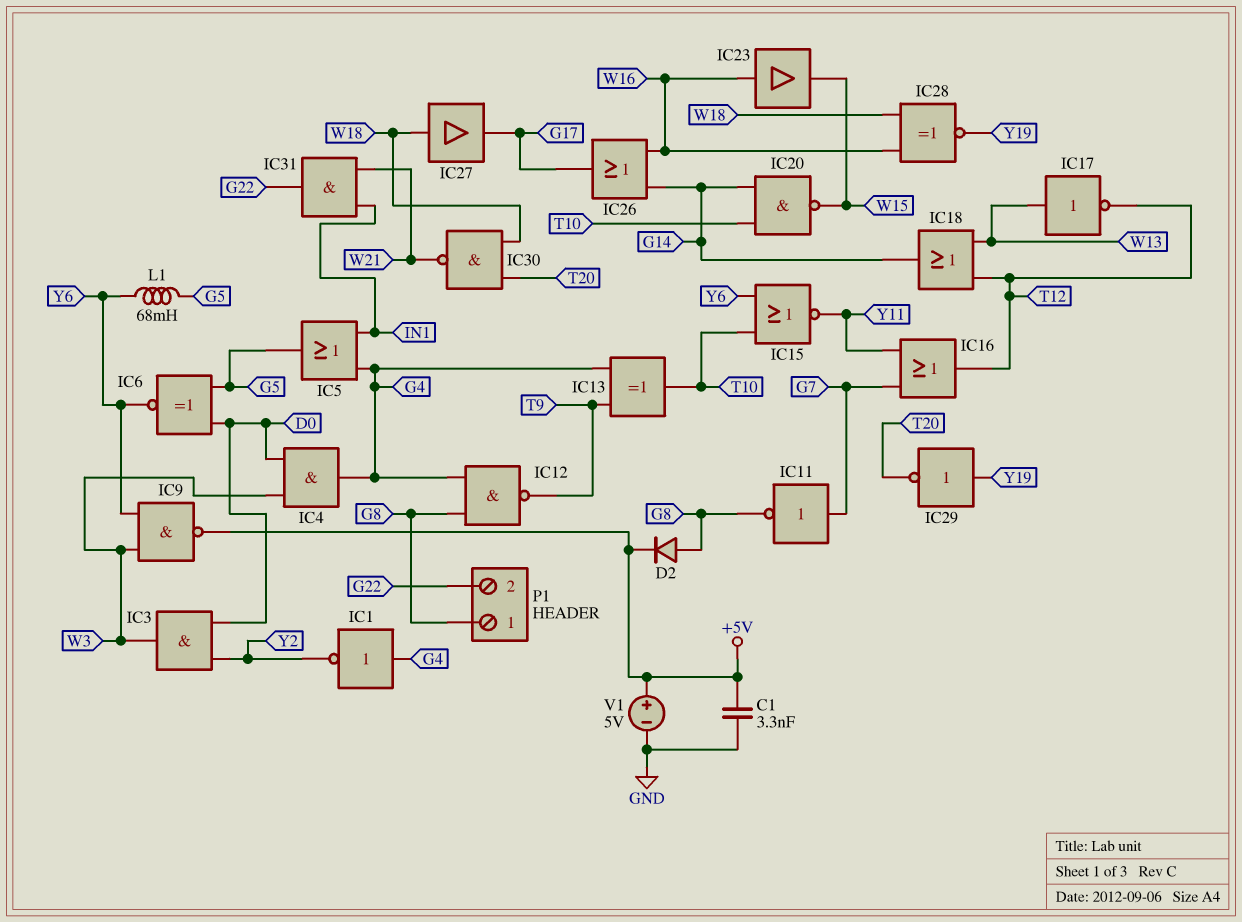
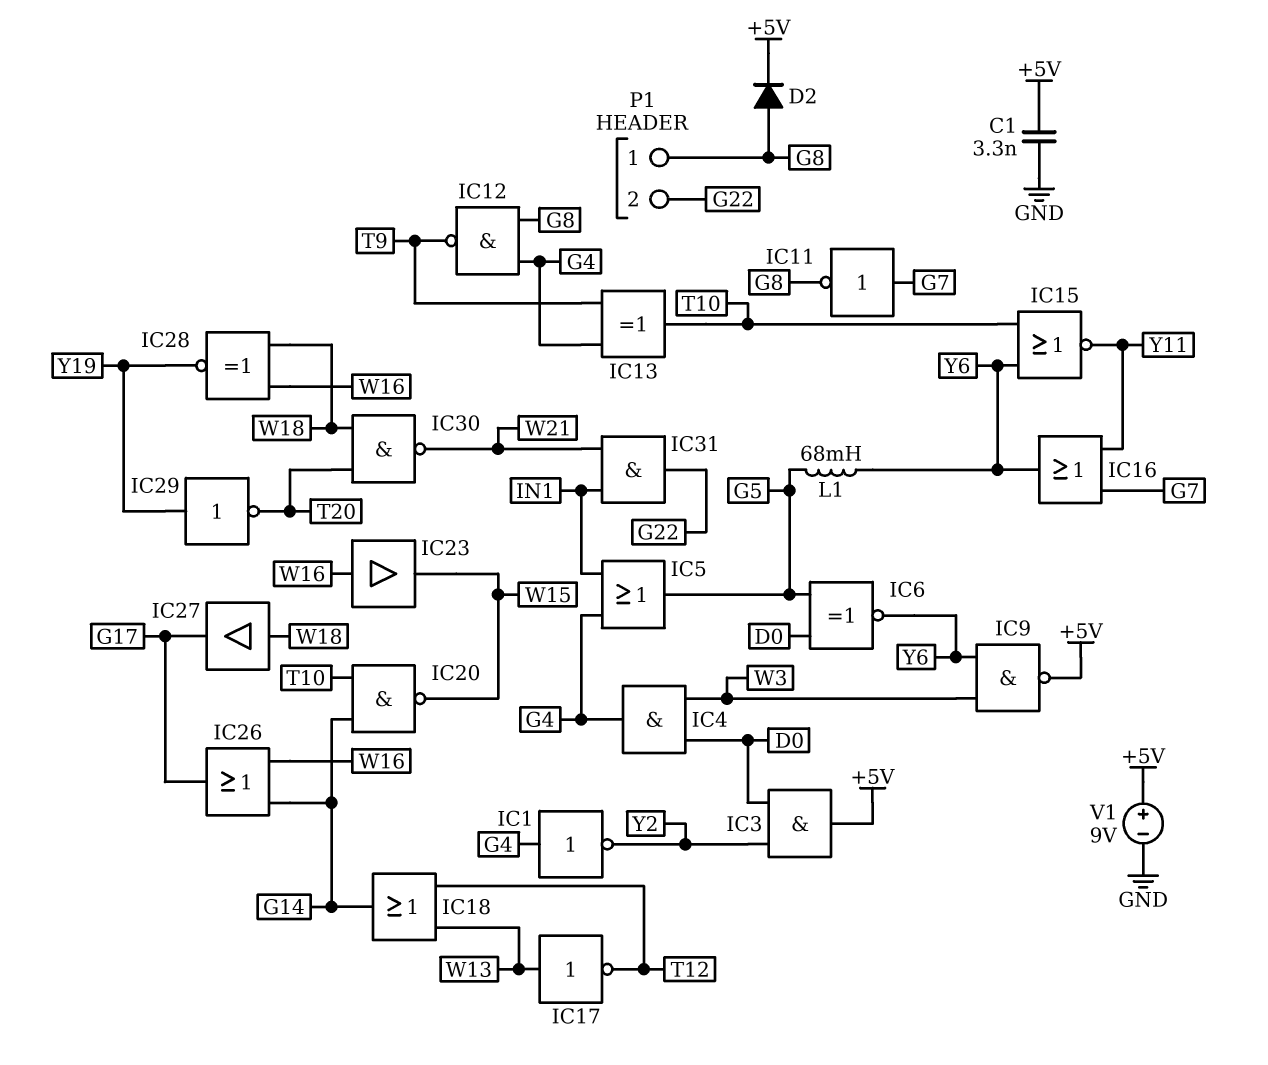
IC3: AND (in D0, in Y2, out W3) -> AND (in D0, in Y2, out +5V)
IC16: OR (in G7, in Y11, out T12) -> OR (in G7, in Y11, out Y6)
V1: 5V (plus +5V, minus GND) -> 9V (plus +5V, minus GND)

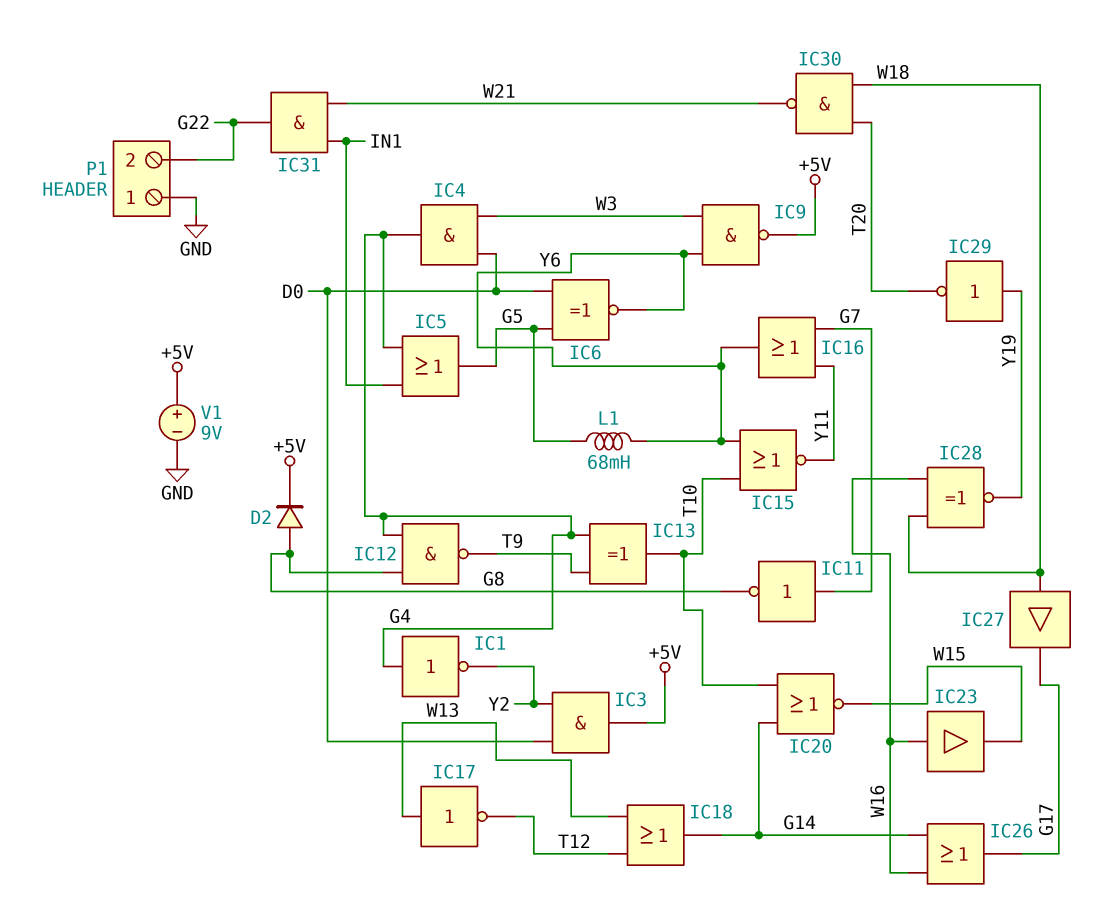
C1: 3.3nF (+5V, GND) -> none
IC20: NAND (in G14, in T10, out W15) -> NOR (in G14, in T10, out W15)
P1 pin 1: G8 -> GND

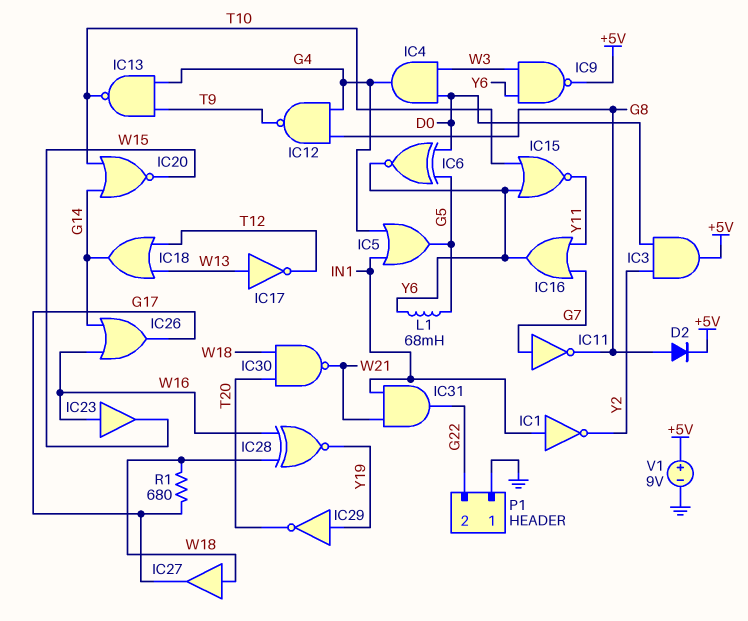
IC1: NOT (in G4, out Y2) -> NOT (in IN1, out Y2)
IC13: XOR (in G4, in T9, out T10) -> NAND (in G4, in T9, out T10)
R1: none -> 680 (G17, W18)

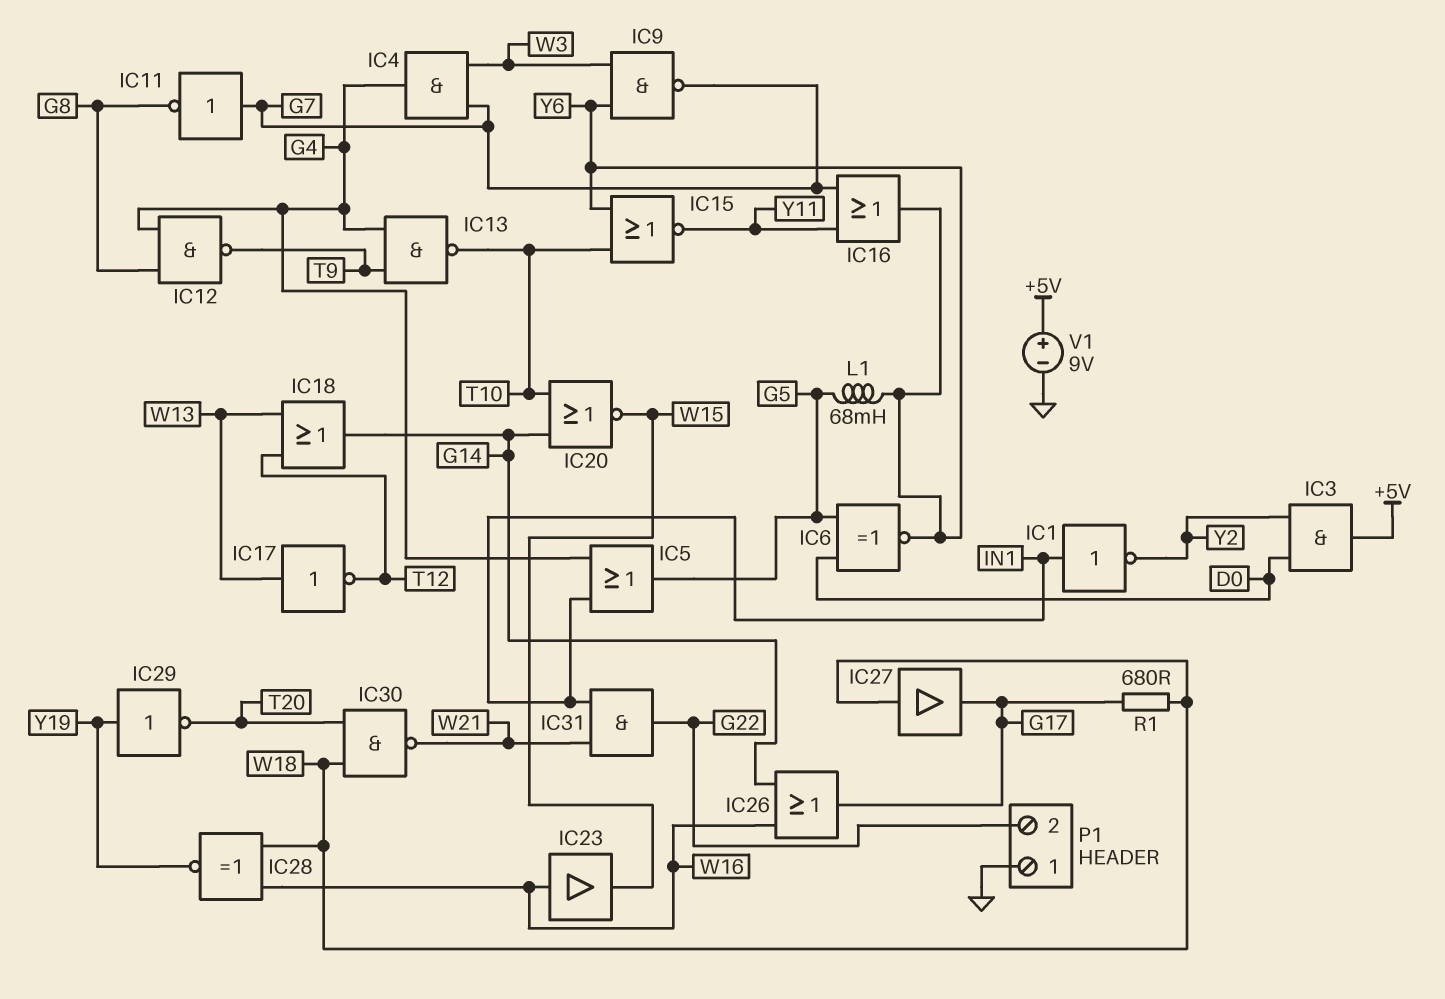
D2: diode (A G8, K +5V) -> none
IC4: AND (in D0, in W3, out G4) -> AND (in G7, in W3, out G4)
IC9: NAND (in W3, in Y6, out +5V) -> NAND (in W3, in Y6, out G7)

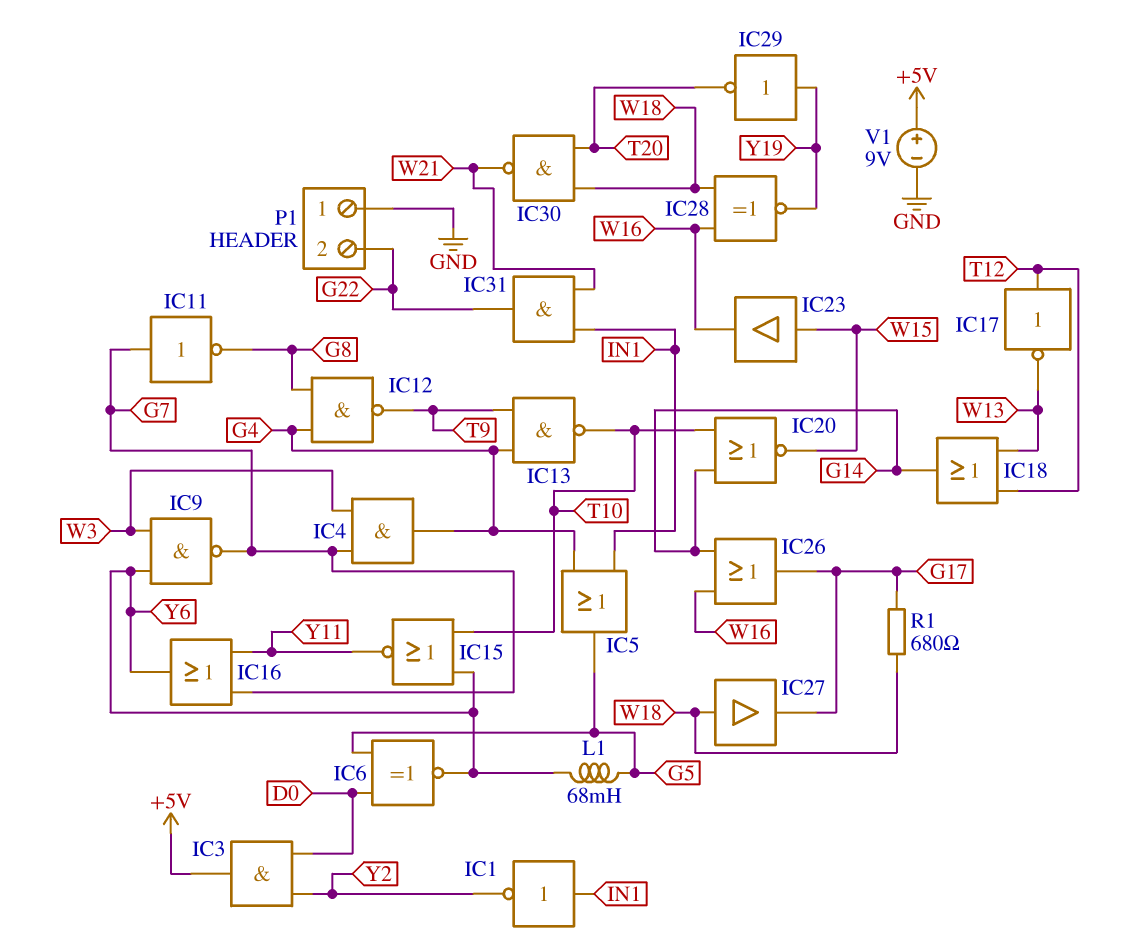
IC17: NOT (in W13, out T12) -> NOT (in T12, out W13)
IC23: buffer (in W16, out W15) -> buffer (in W15, out W16)

